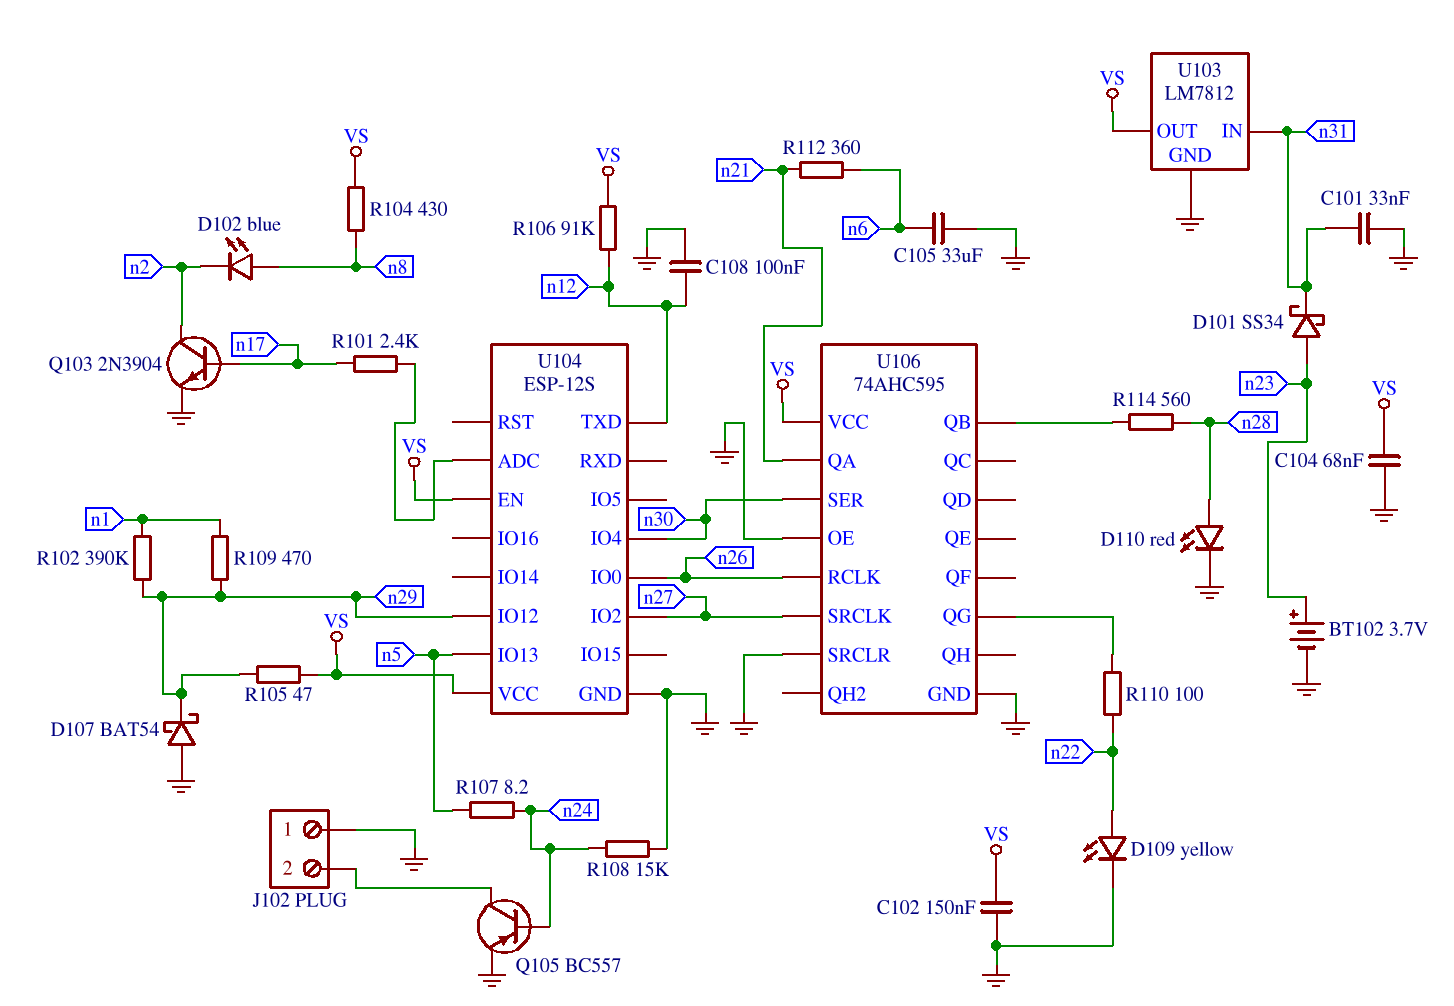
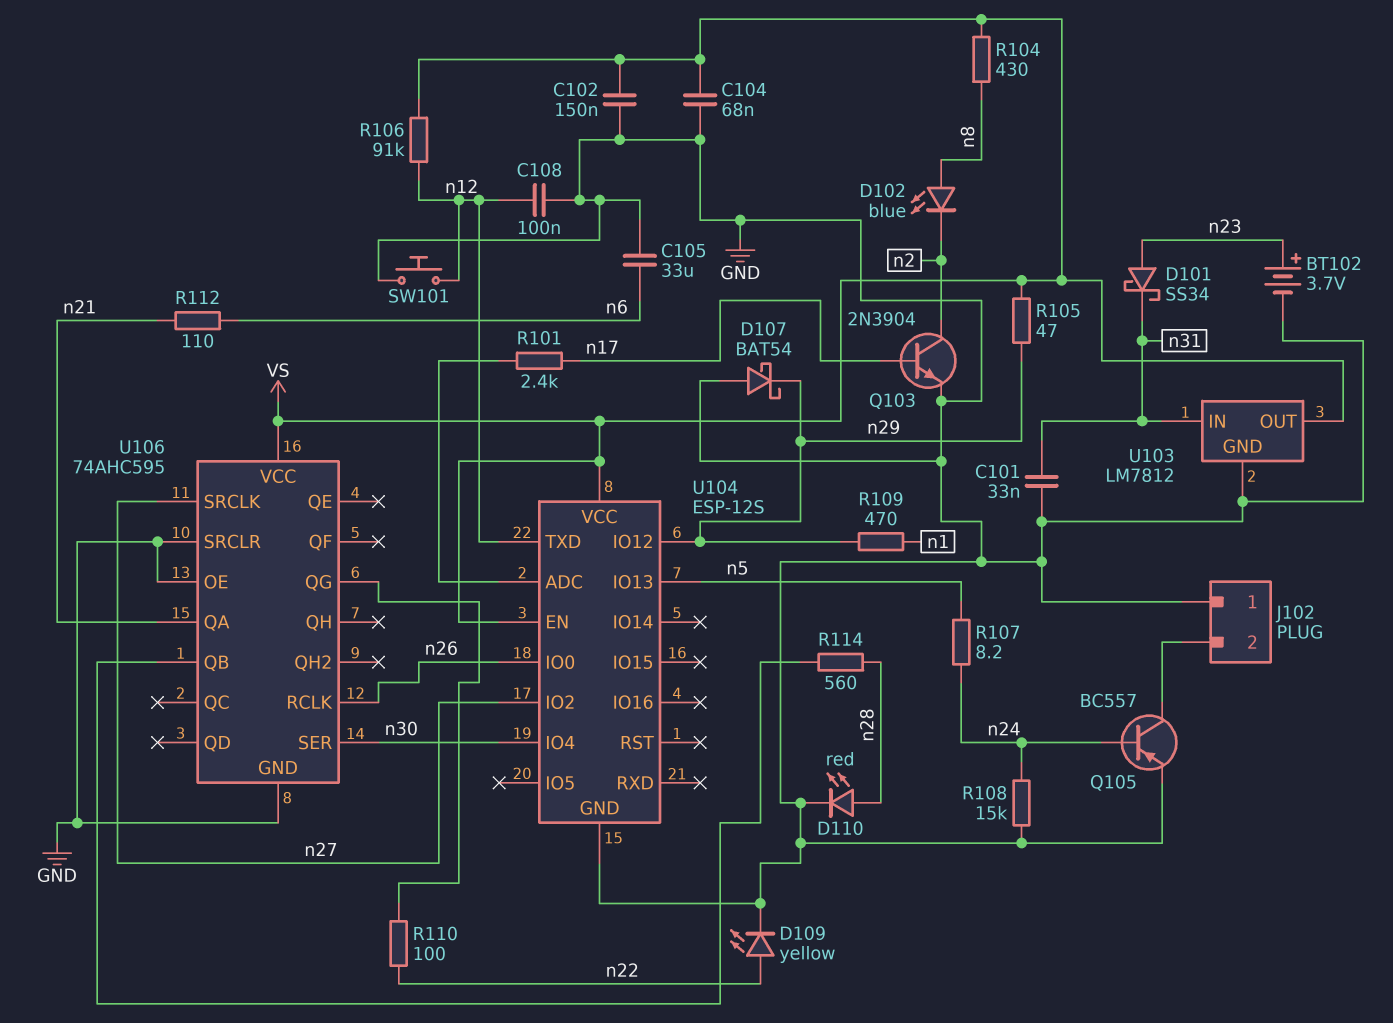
R102: 390k (n1, n29) -> none
R112: 360 (n6, n21) -> 110 (n6, n21)
SW101: none -> button (GND, n12)

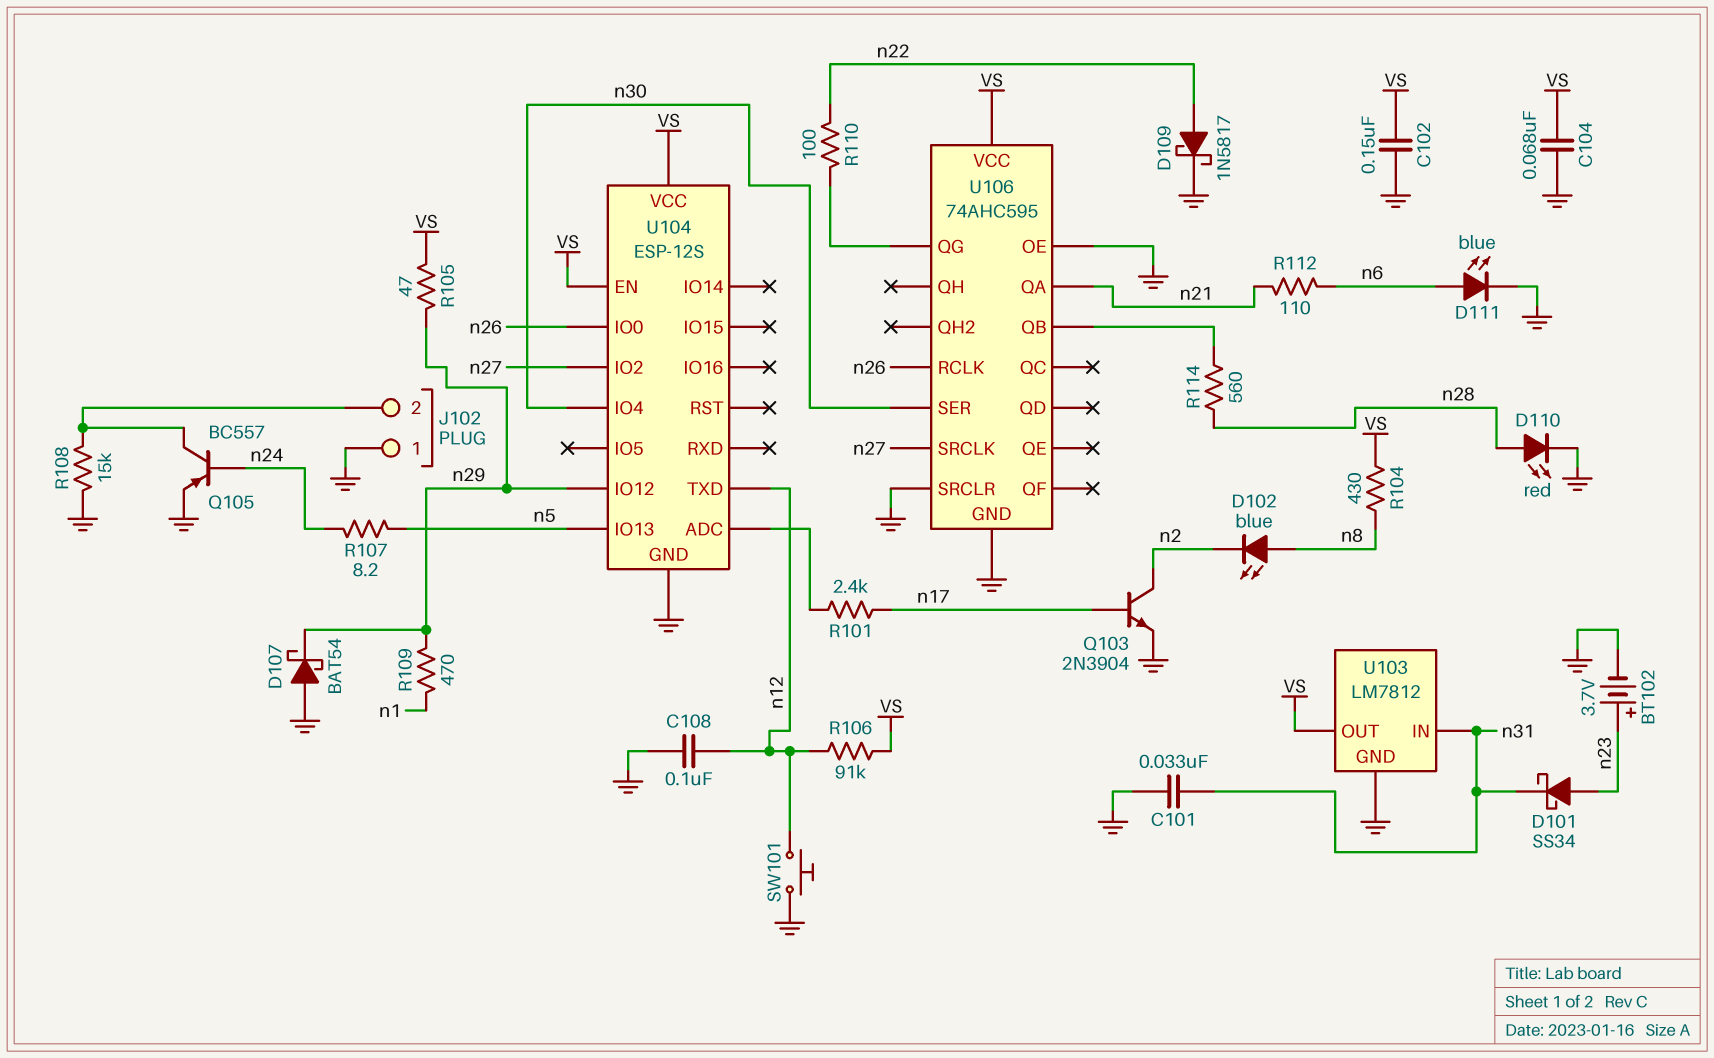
C105: 33uF (GND, n6) -> none
D109: LED yellow (A n22, K GND) -> schottky 1N5817 (A n22, K GND)
D111: none -> LED blue (A n6, K GND)
R108: 15k (GND, n24) -> 15k (GND, J102/2)

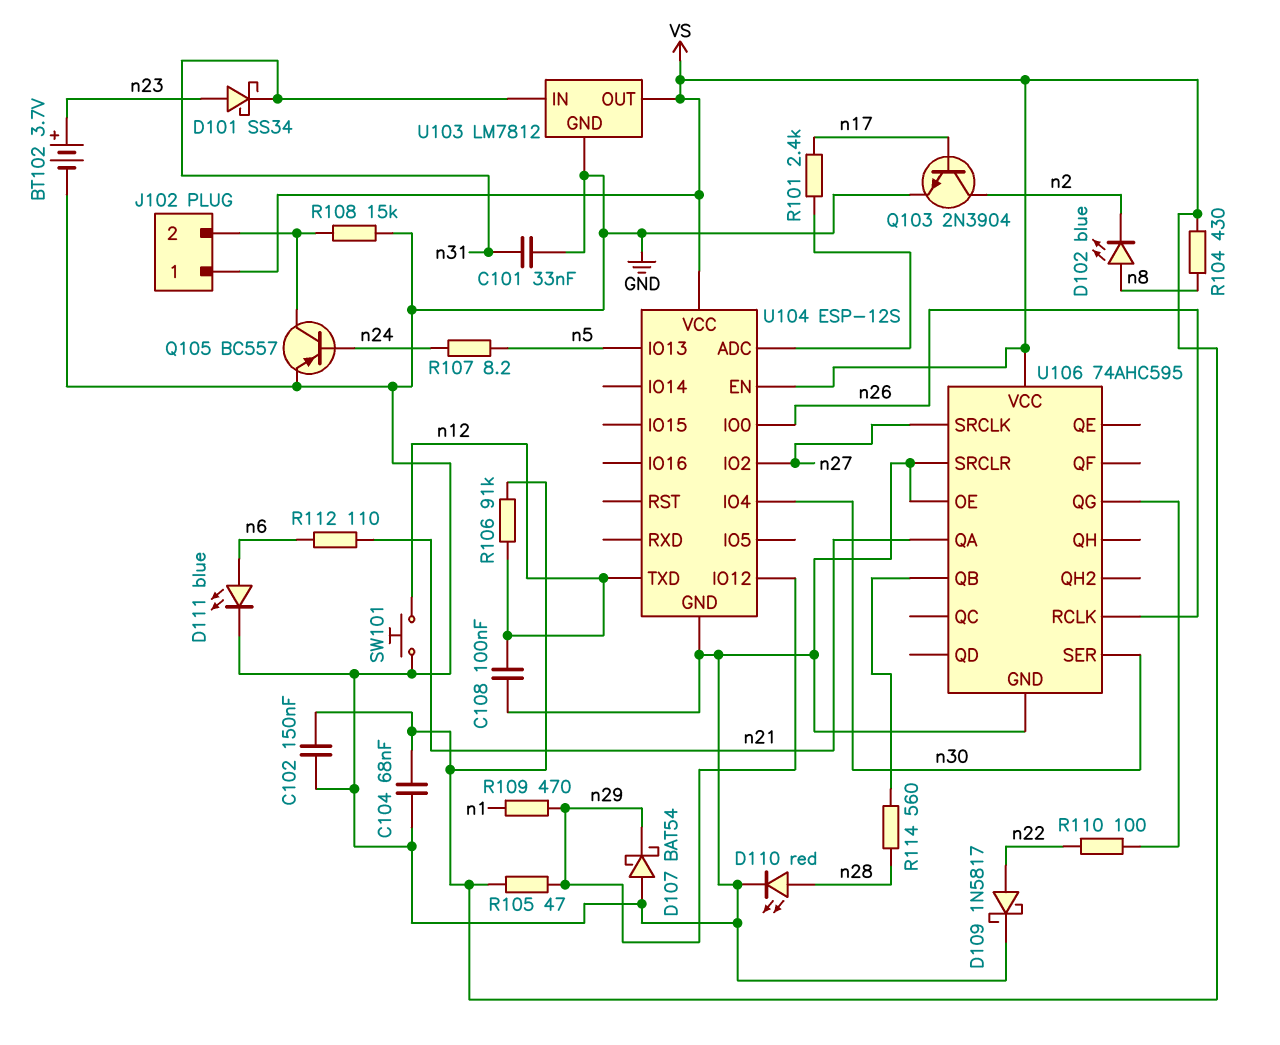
J102 pin 1: GND -> VS

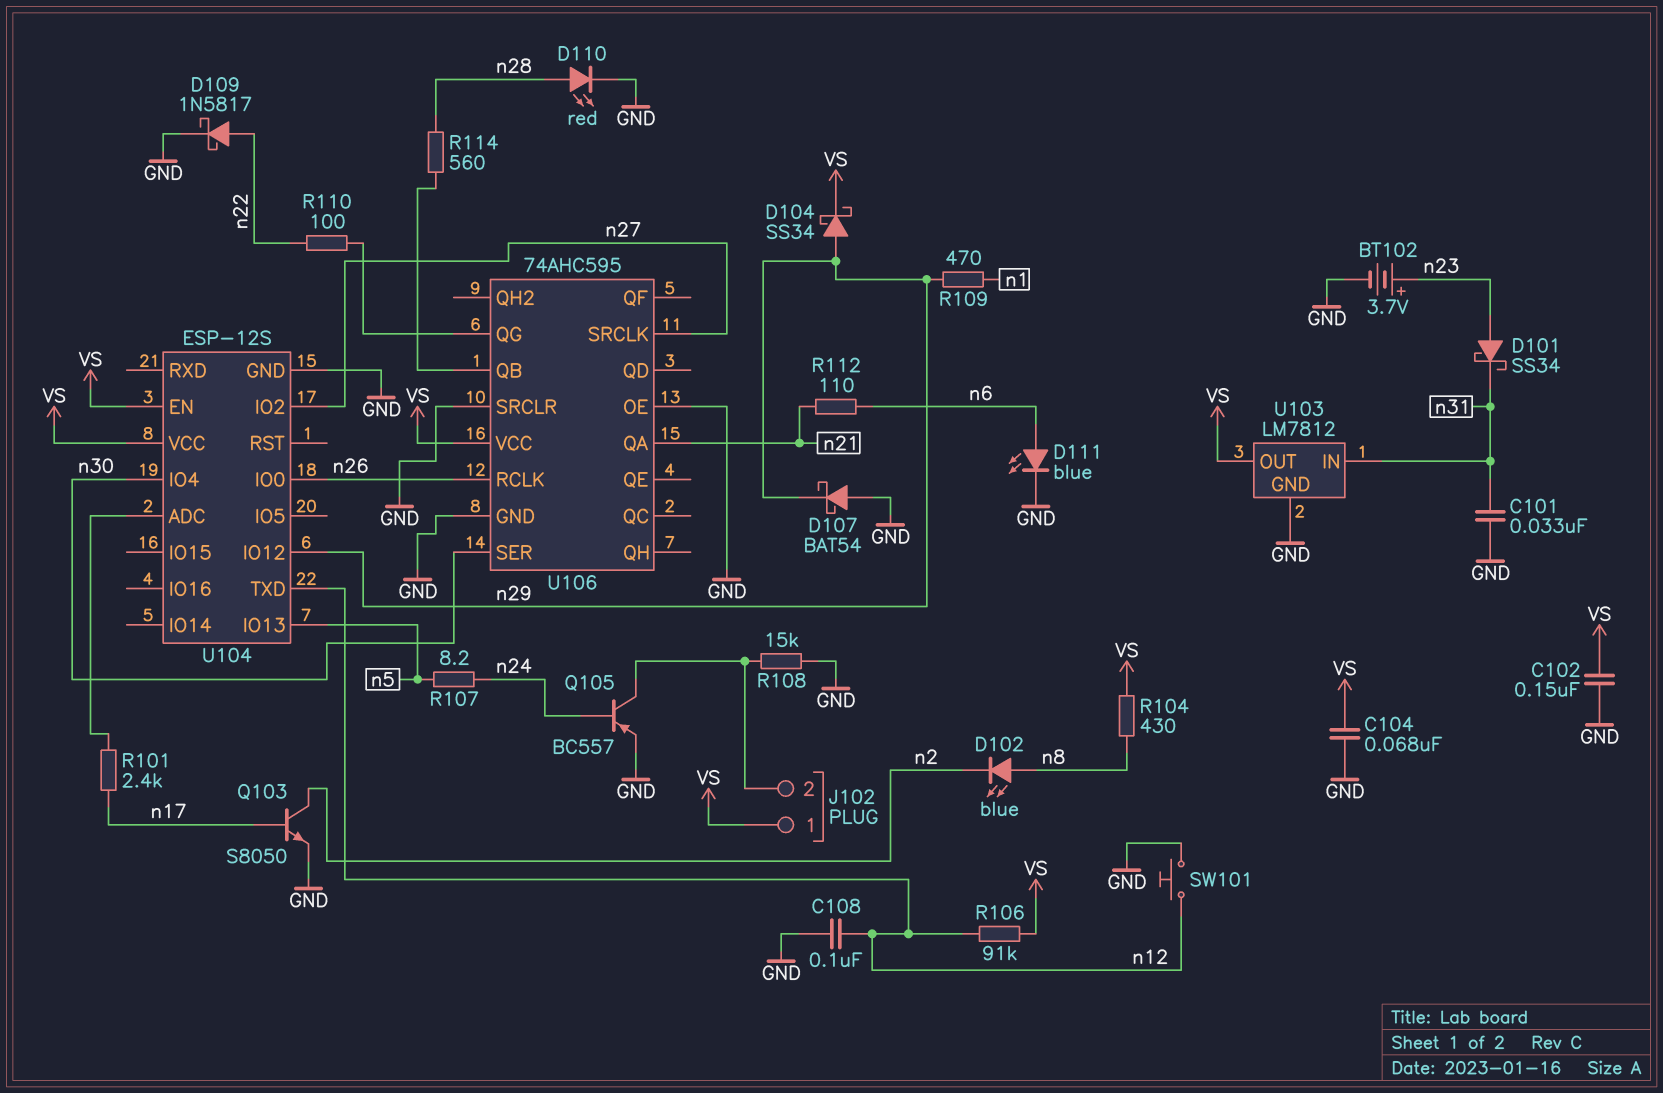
D104: none -> schottky SS34 (A n29, K VS)
Q103: NPN 2N3904 (B n17, C n2, E GND) -> NPN S8050 (B n17, C n2, E GND)
R105: 47 (VS, n29) -> none

